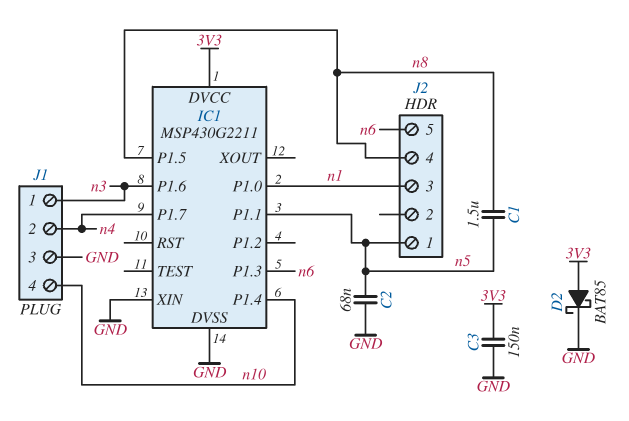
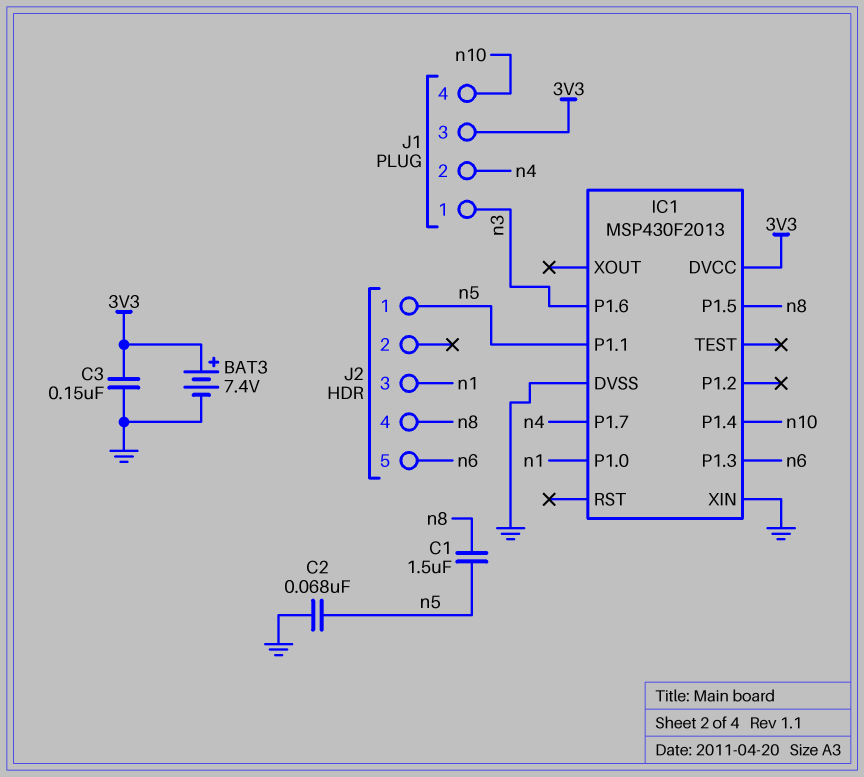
BAT3: none -> 7.4V (plus 3V3, minus GND)
D2: schottky BAT85 (A 3V3, K GND) -> none
IC1: MSP430G2211 -> MSP430F2013
J1 pin 3: GND -> 3V3

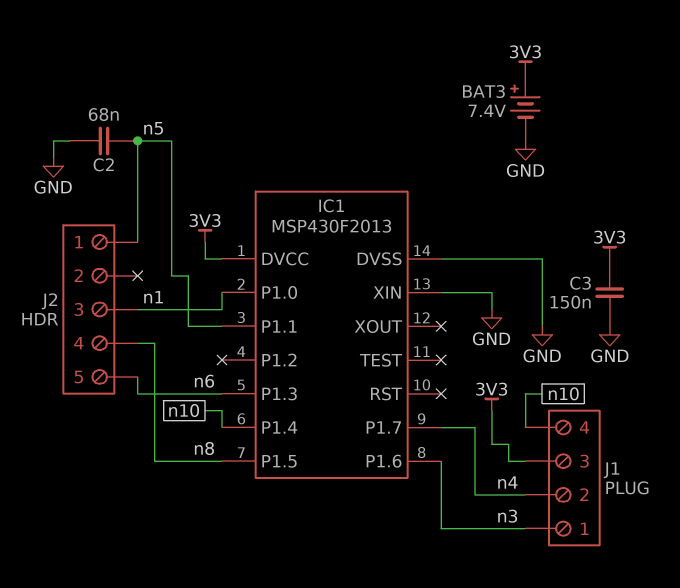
C1: 1.5uF (n5, n8) -> none

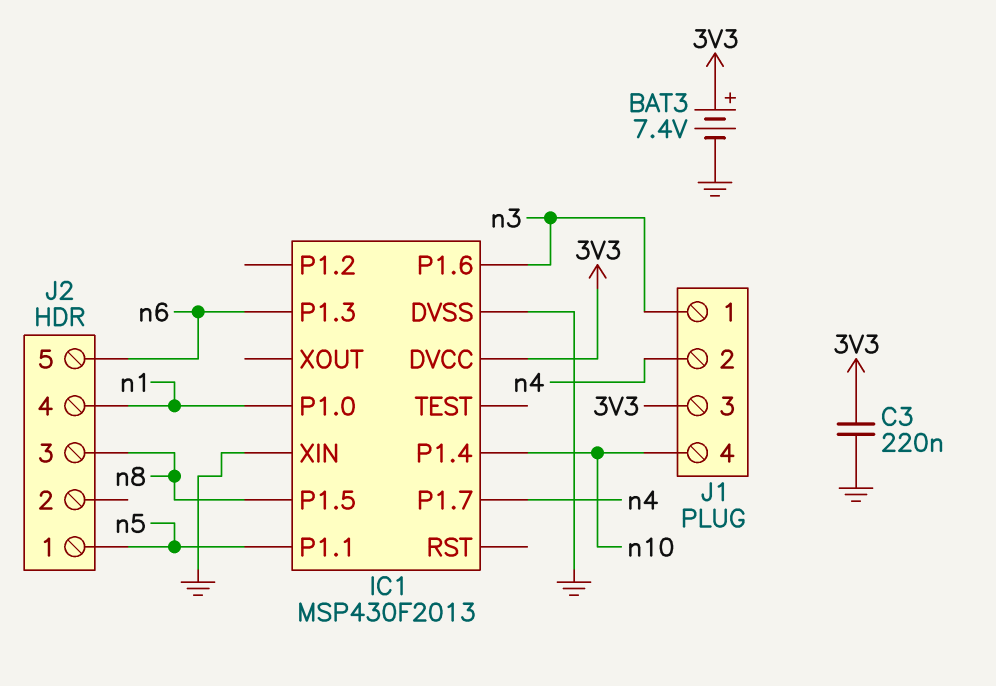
C2: 68nF (GND, n5) -> none
C3: 150nF (3V3, GND) -> 220nF (3V3, GND)
J2 pin 3: n1 -> n8
J2 pin 4: n8 -> n1

